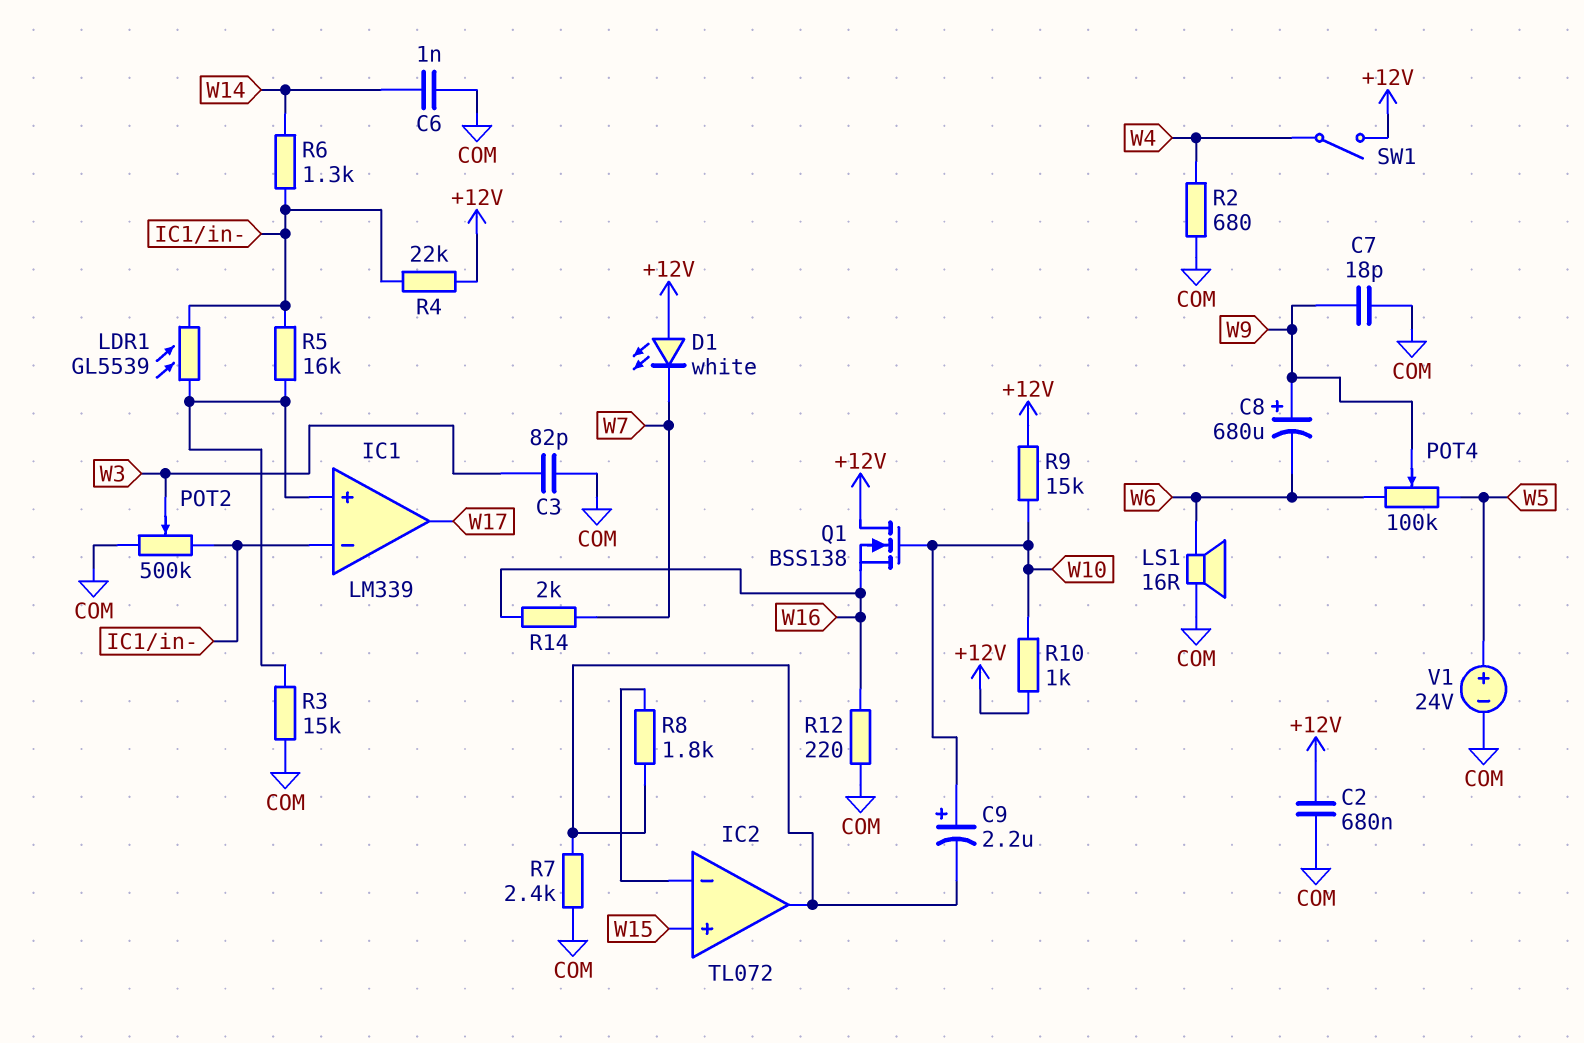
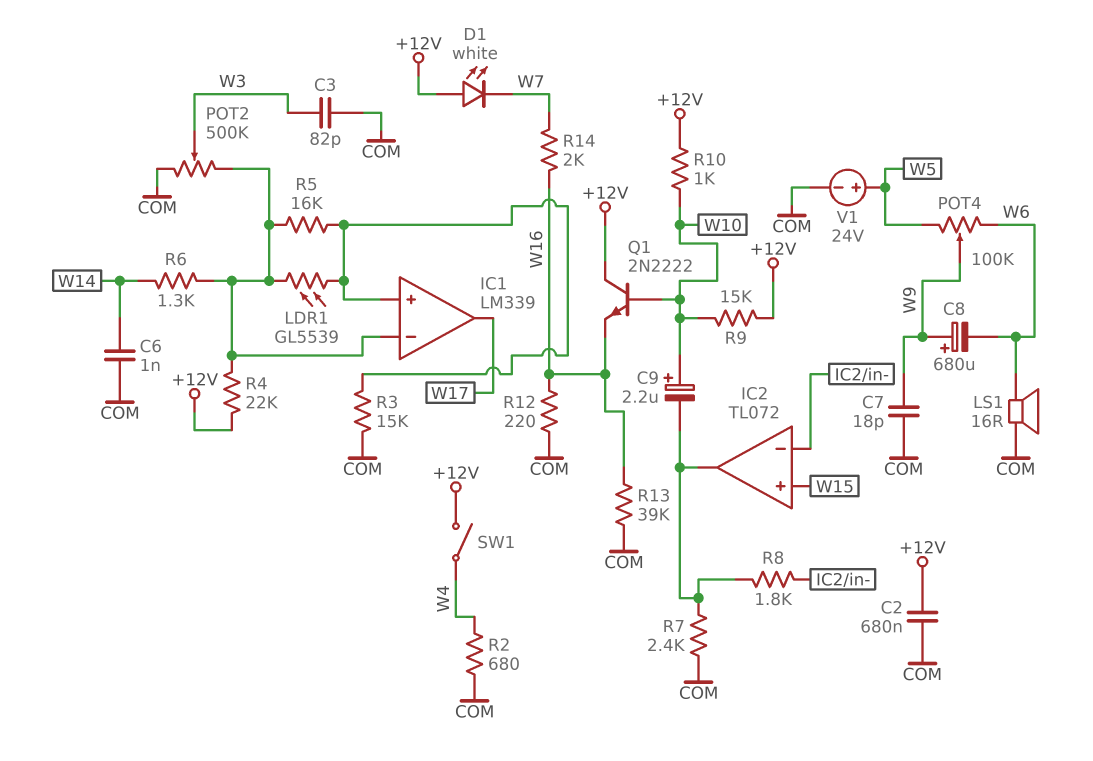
Q1: NMOS BSS138 (G W10, D +12V, S W16) -> NPN 2N2222 (B W10, C +12V, E W16)
R13: none -> 39k (COM, W16)

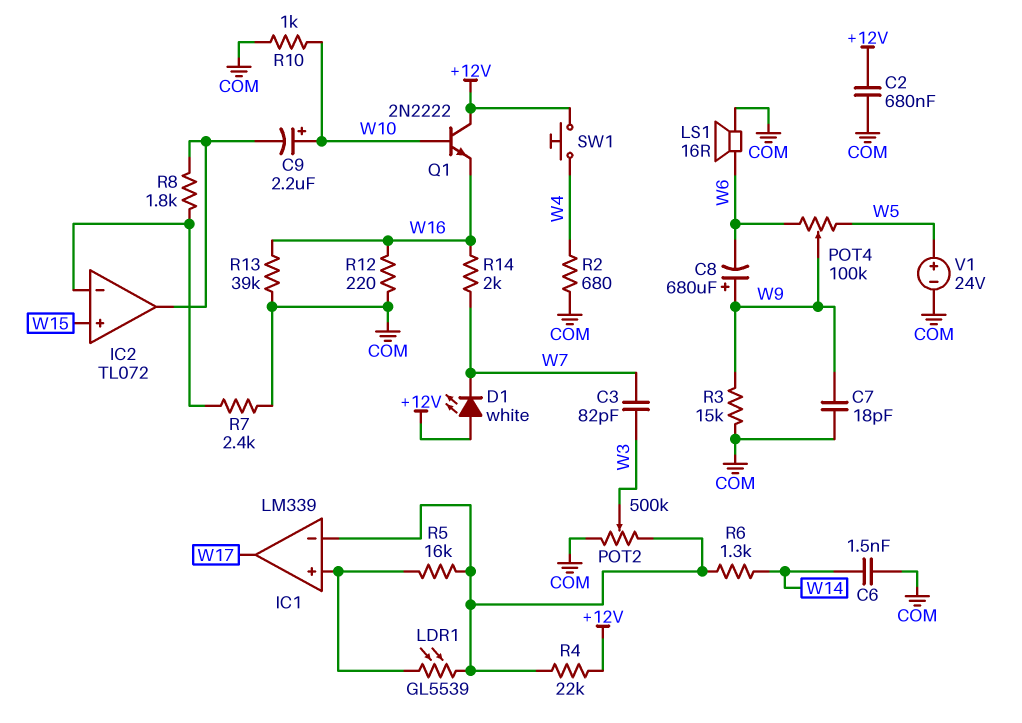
C3: 82pF (COM, W3) -> 82pF (W3, W7)
C6: 1nF (COM, W14) -> 1.5nF (COM, W14)
R3: 15k (COM, IC1/in+) -> 15k (COM, W9)
R7: 2.4k (COM, IC2/out) -> 2.4k (COM, IC2/in-)
R9: 15k (+12V, W10) -> none
R10: 1k (+12V, W10) -> 1k (COM, W10)
SW1: switch (+12V, W4) -> button (+12V, W4)

